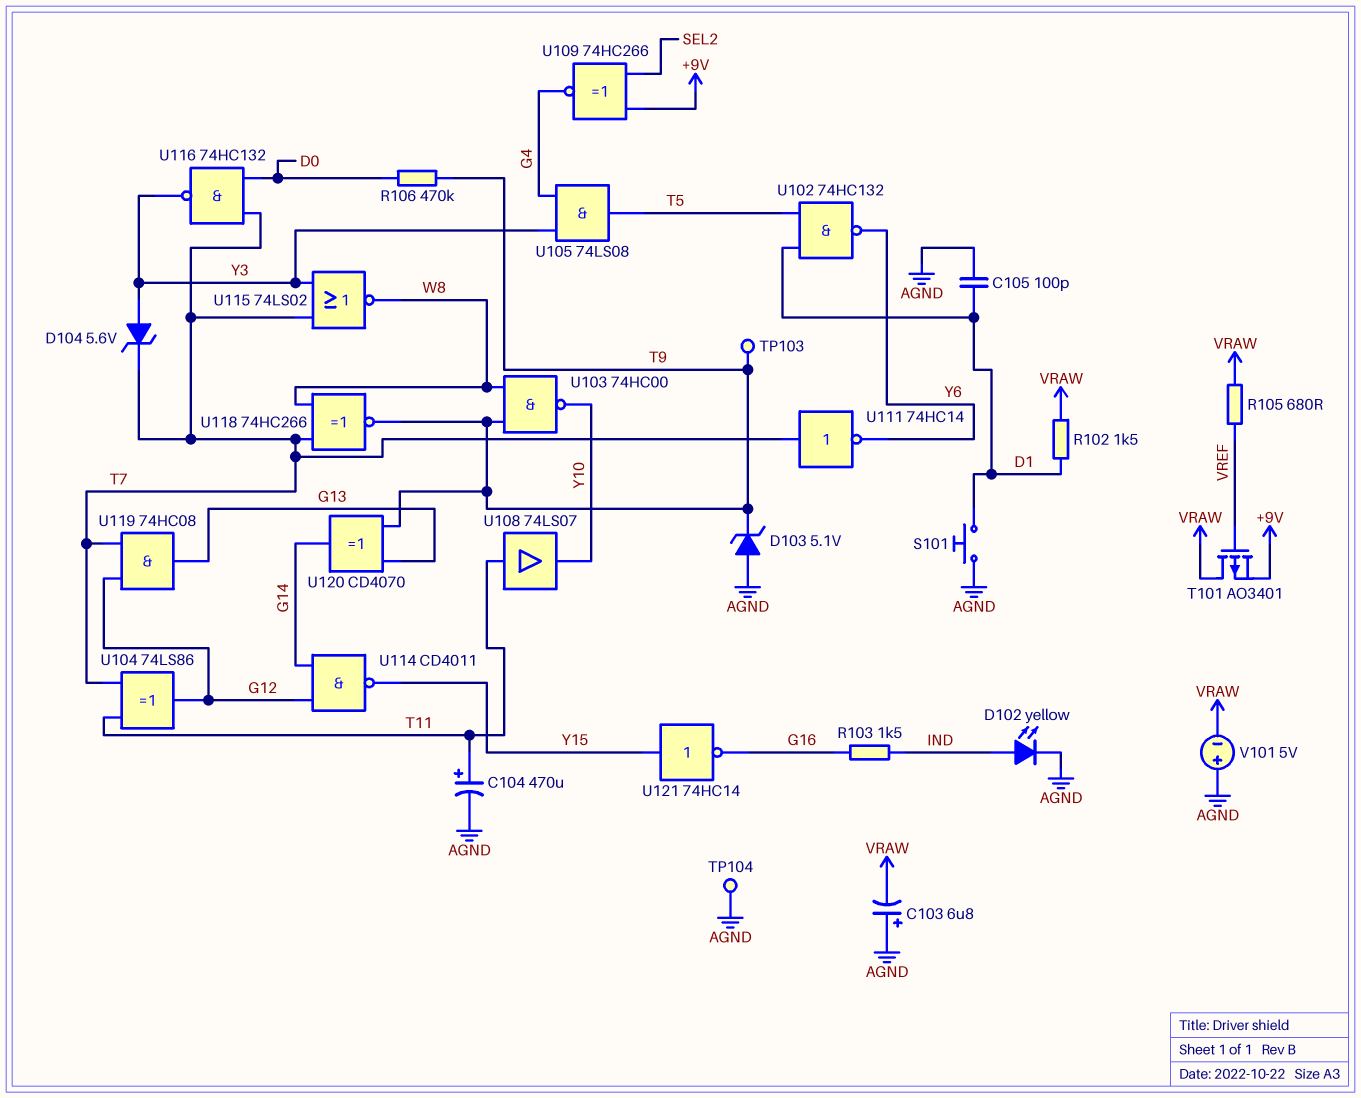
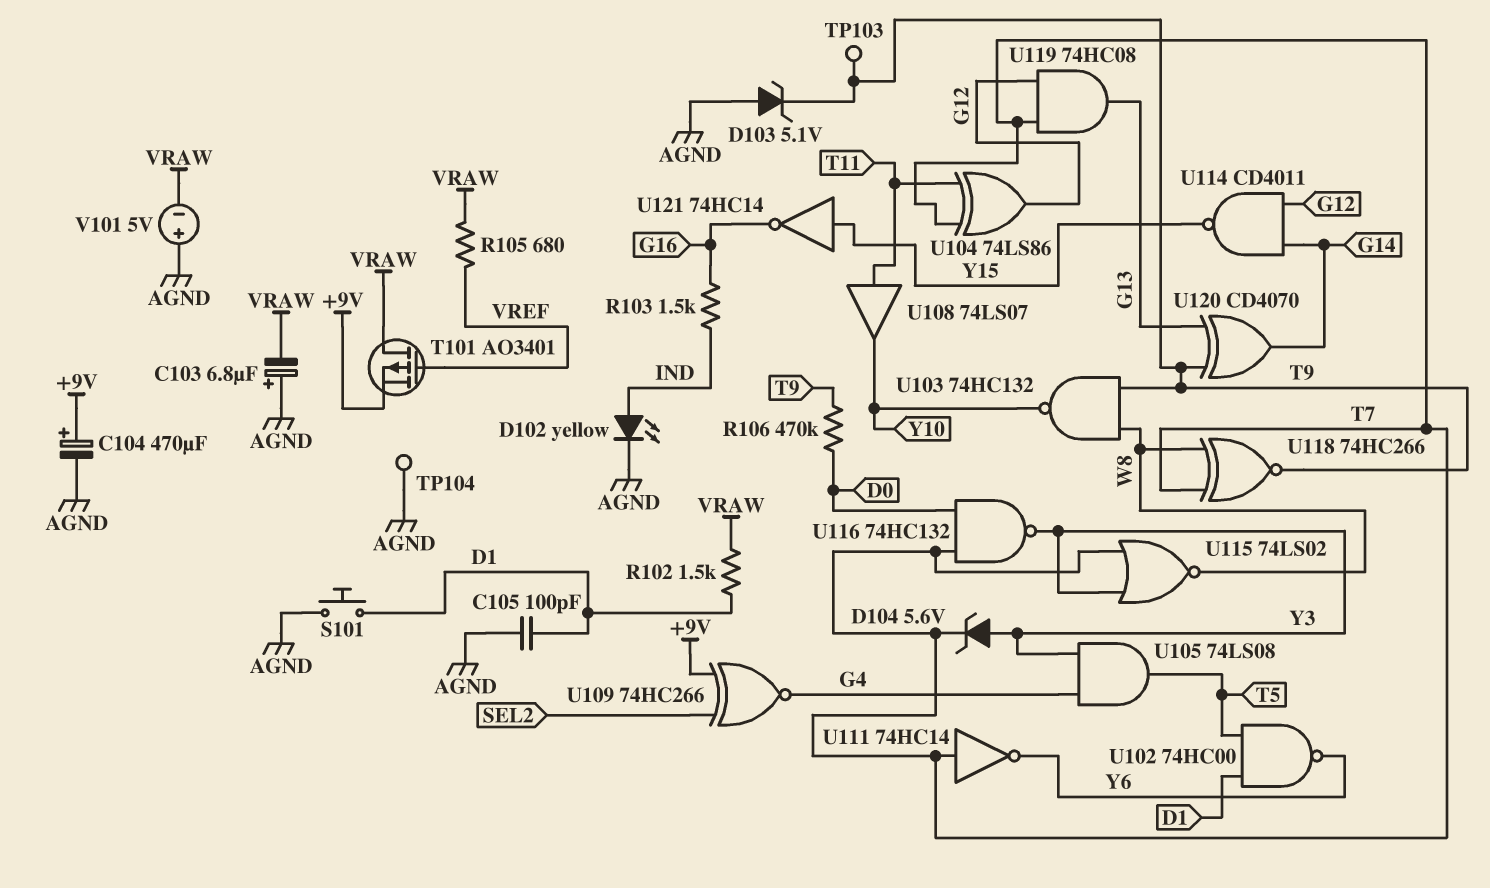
C104: 470uF (plus T11, minus AGND) -> 470uF (plus +9V, minus AGND)
U102: NAND 74HC132 (in D1, in T5, out Y6) -> NAND 74HC00 (in D1, in T5, out Y6)
U103: NAND 74HC00 (in T9, in W8, out Y10) -> NAND 74HC132 (in T9, in W8, out Y10)

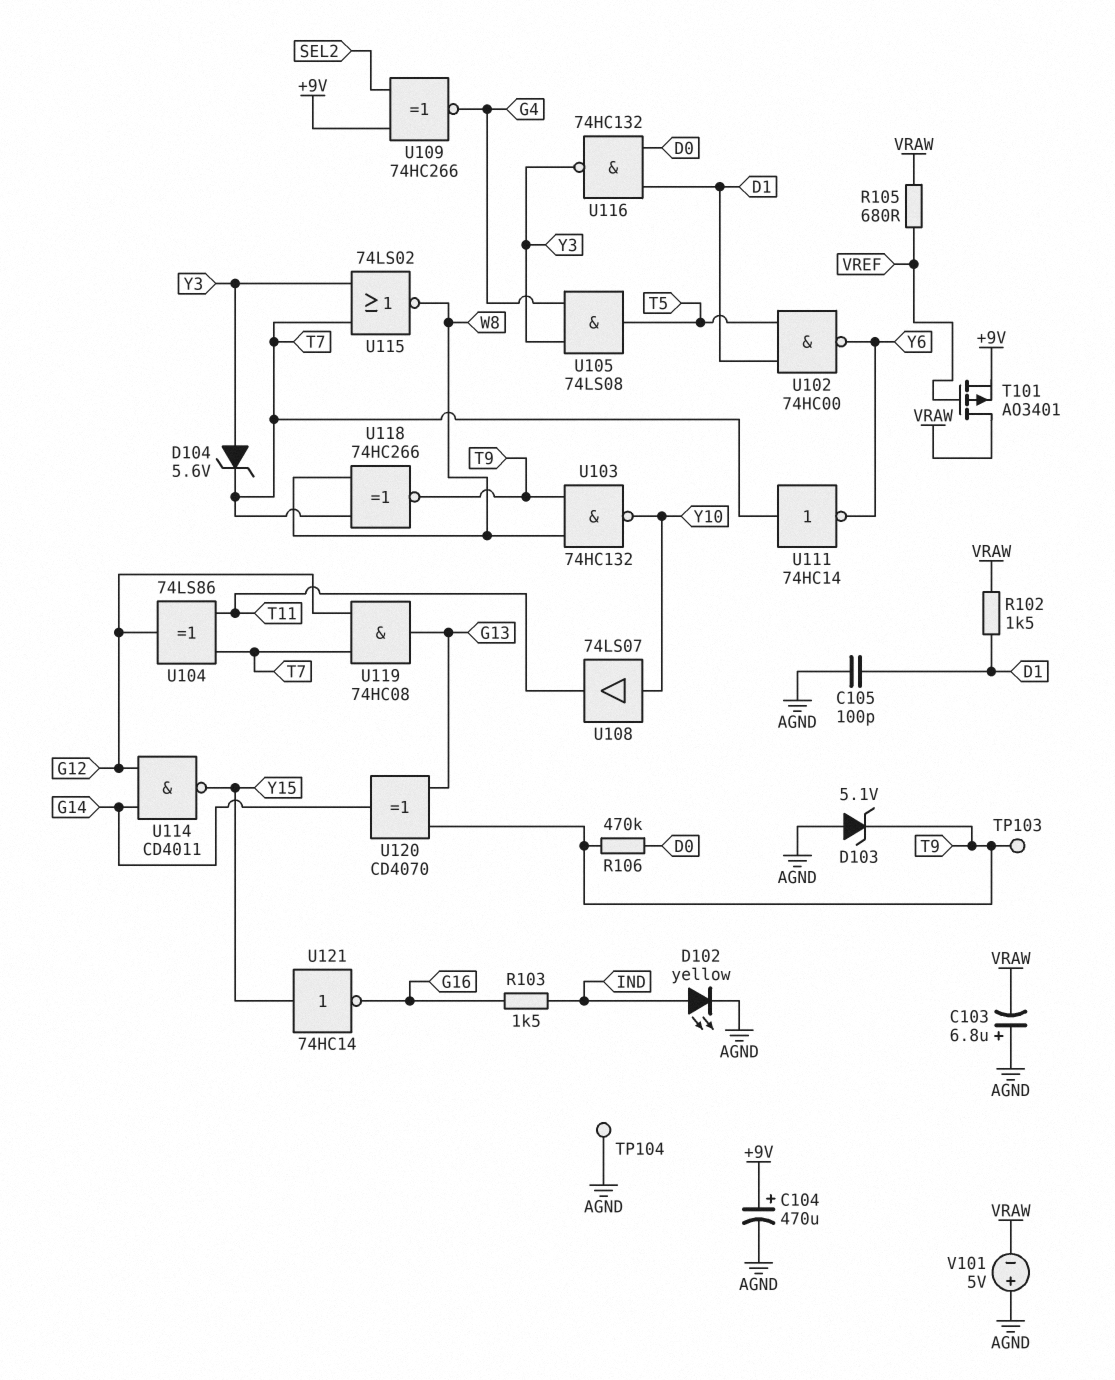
S101: button (AGND, D1) -> none
U108: buffer 74LS07 (in T11, out Y10) -> buffer 74LS07 (in Y10, out T11)
U116: NAND 74HC132 (in D0, in T7, out Y3) -> NAND 74HC132 (in D0, in D1, out Y3)

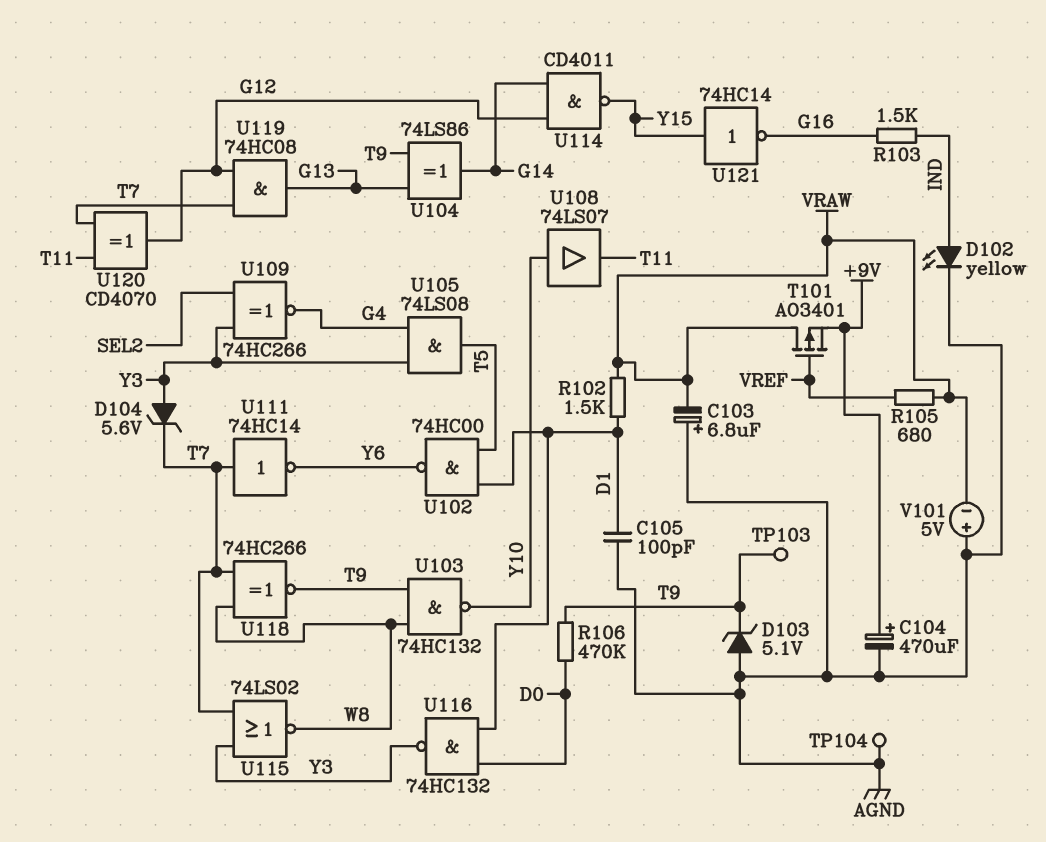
U104: XOR 74LS86 (in T7, in T11, out G12) -> XOR 74LS86 (in G13, in T9, out G14)
U109: XNOR 74HC266 (in +9V, in SEL2, out G4) -> XNOR 74HC266 (in SEL2, in Y3, out G4)
U120: XOR CD4070 (in G13, in T9, out G14) -> XOR CD4070 (in T7, in T11, out G12)

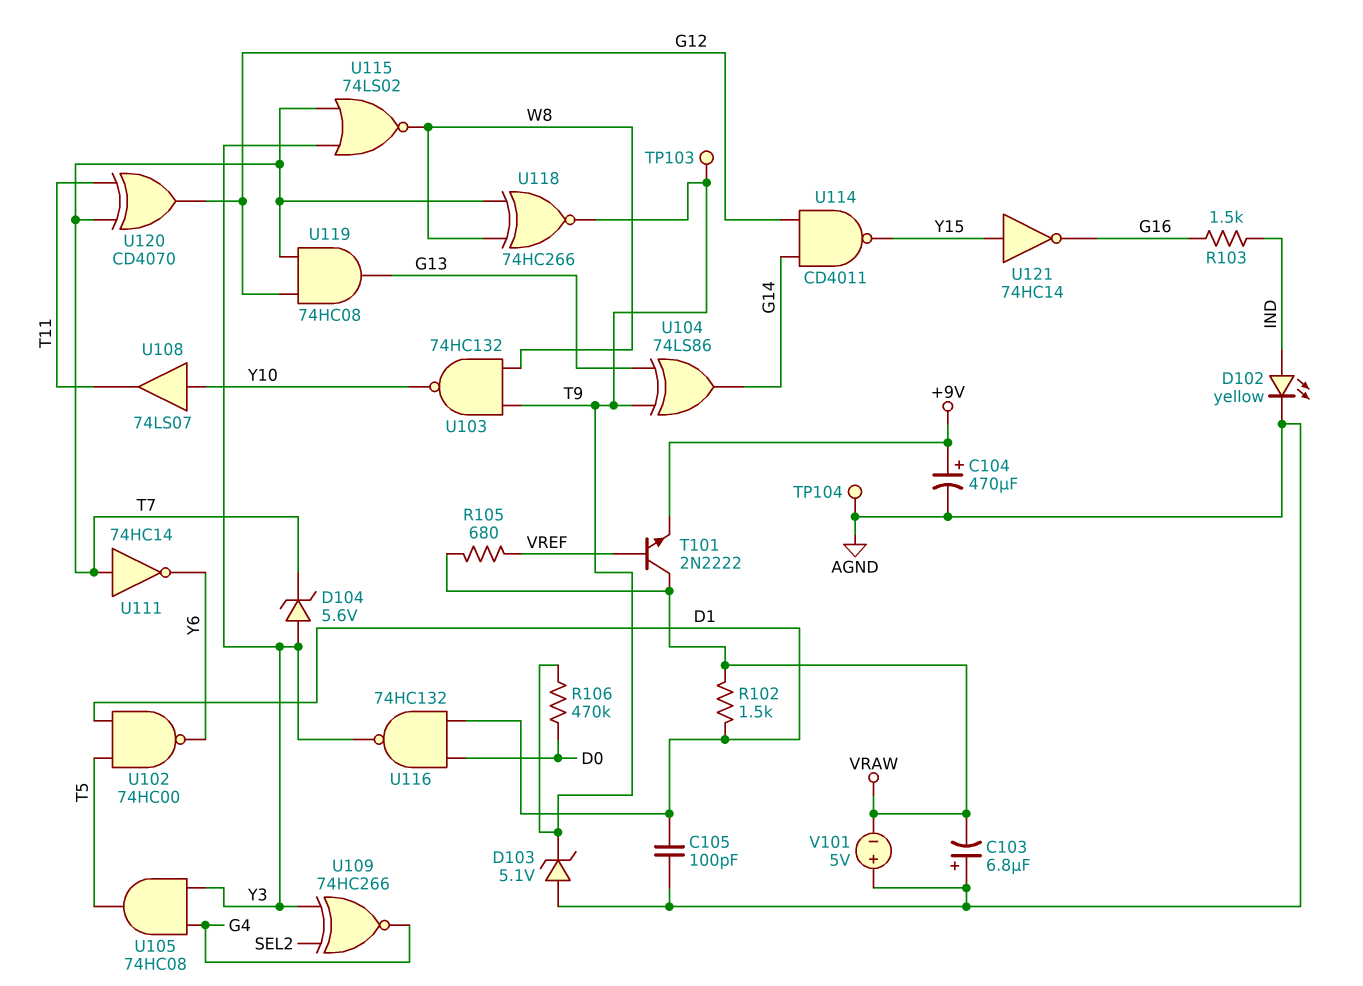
T101: PMOS AO3401 (G VREF, D VRAW, S +9V) -> NPN 2N2222 (B VREF, C VRAW, E +9V)
U105: AND 74LS08 (in G4, in Y3, out T5) -> AND 74HC08 (in G4, in Y3, out T5)

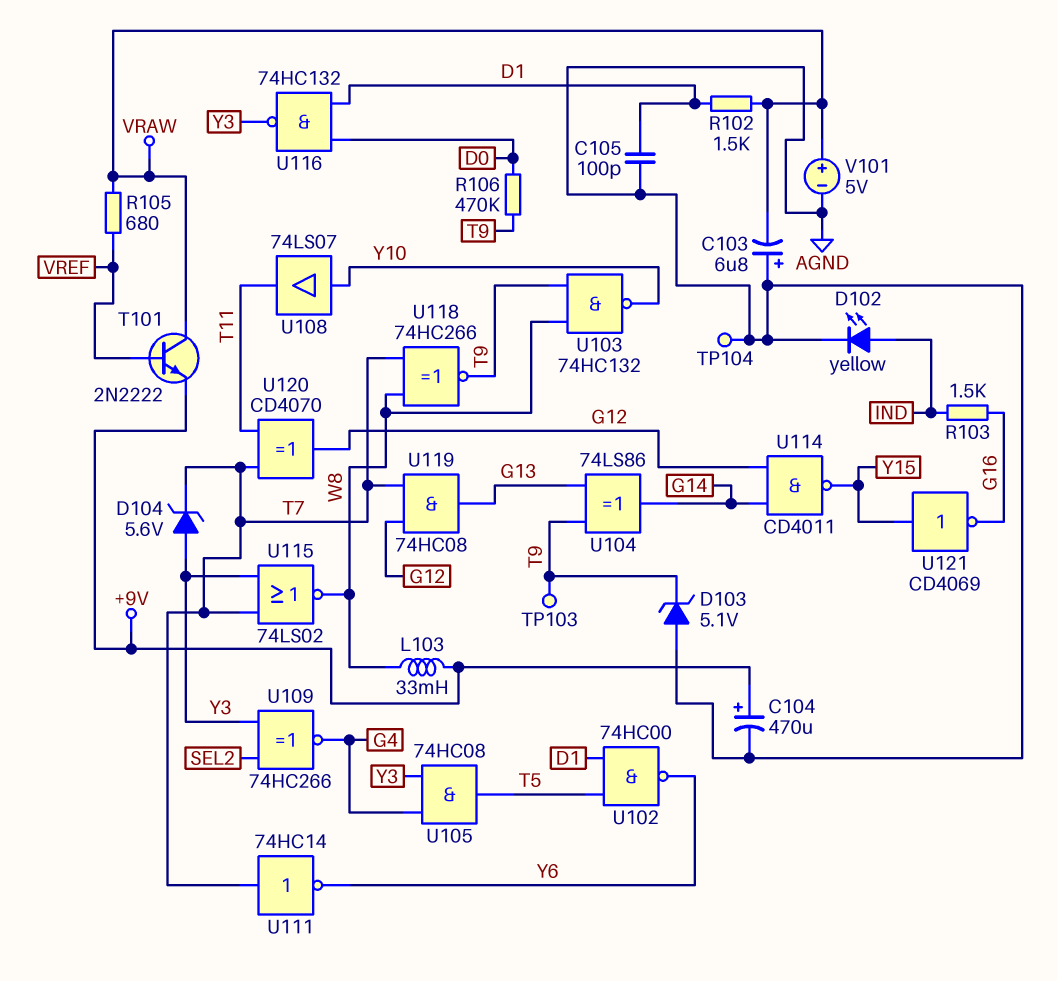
L103: none -> 33mH (+9V, W8)
U121: NOT 74HC14 (in Y15, out G16) -> NOT CD4069 (in Y15, out G16)
V101: 5V (plus AGND, minus VRAW) -> 5V (plus VRAW, minus AGND)

